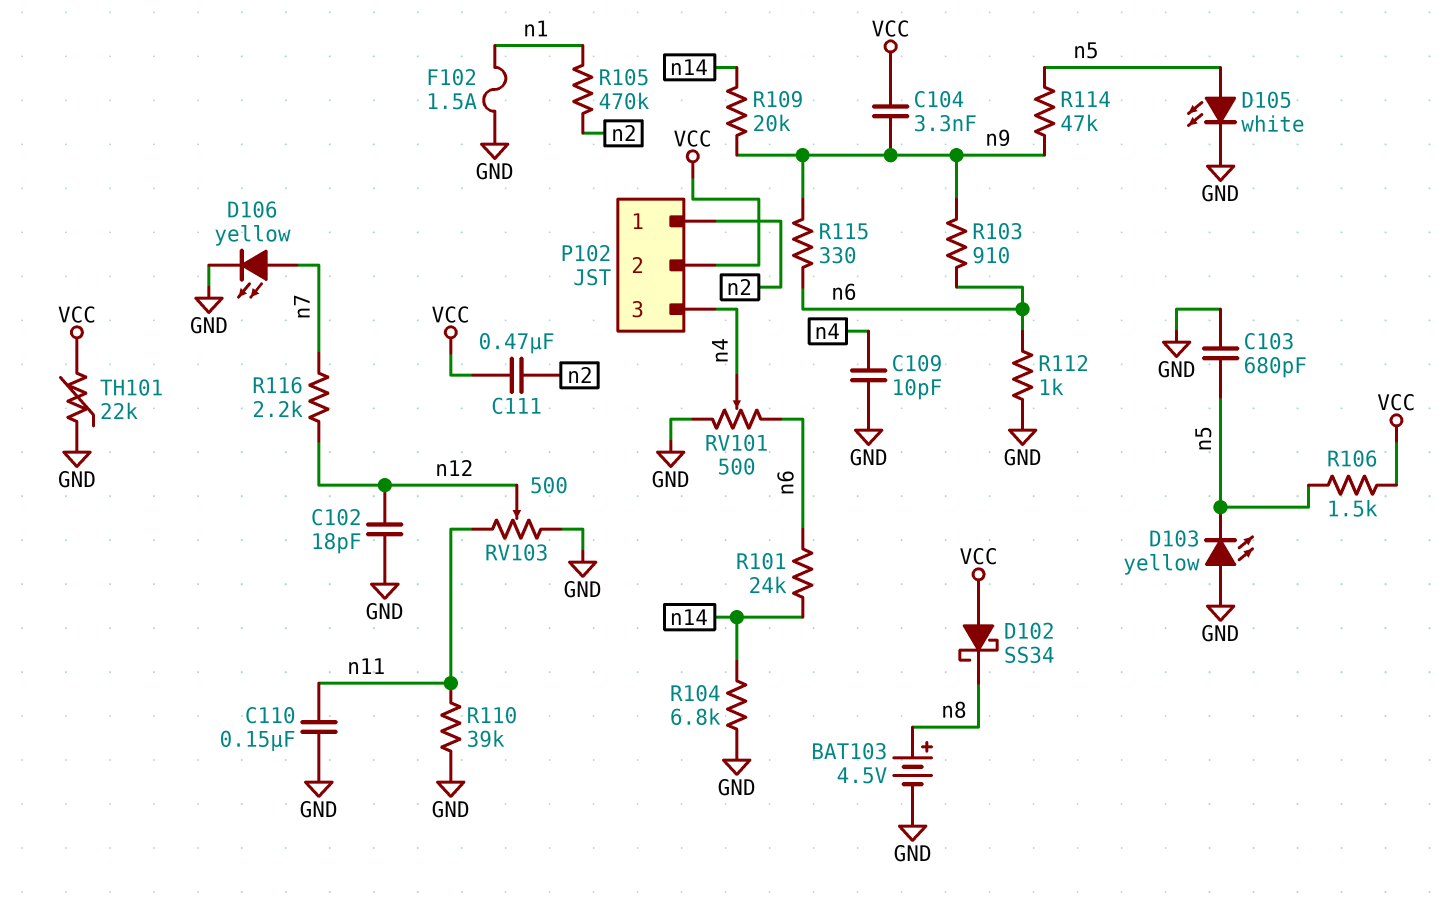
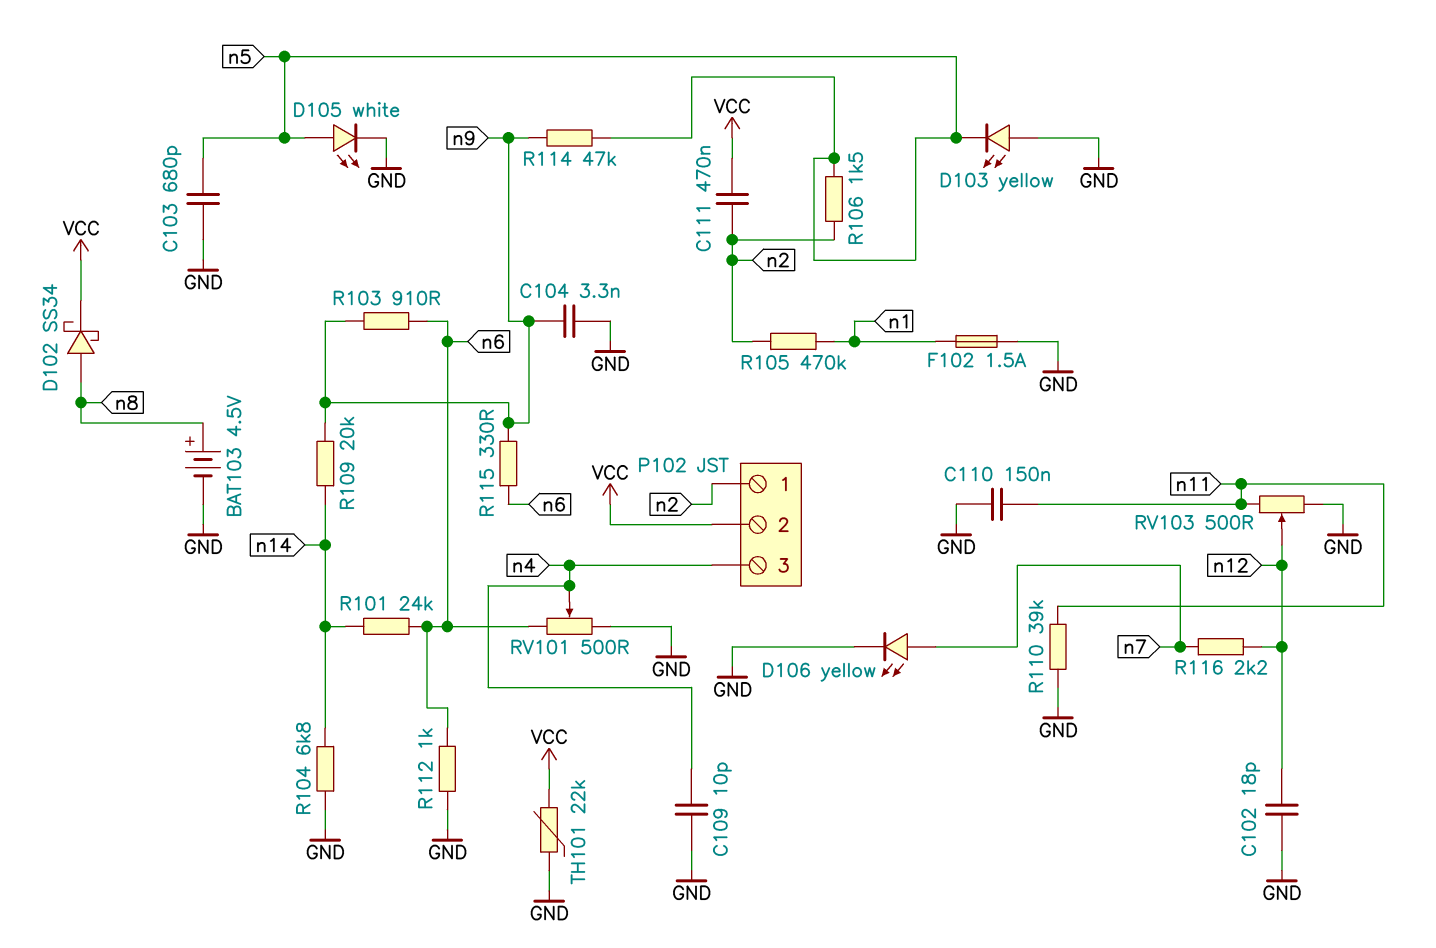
C104: 3.3nF (VCC, n9) -> 3.3nF (GND, n9)
D102: schottky SS34 (A VCC, K n8) -> schottky SS34 (A n8, K VCC)
R106: 1.5k (VCC, n5) -> 1.5k (n2, n5)

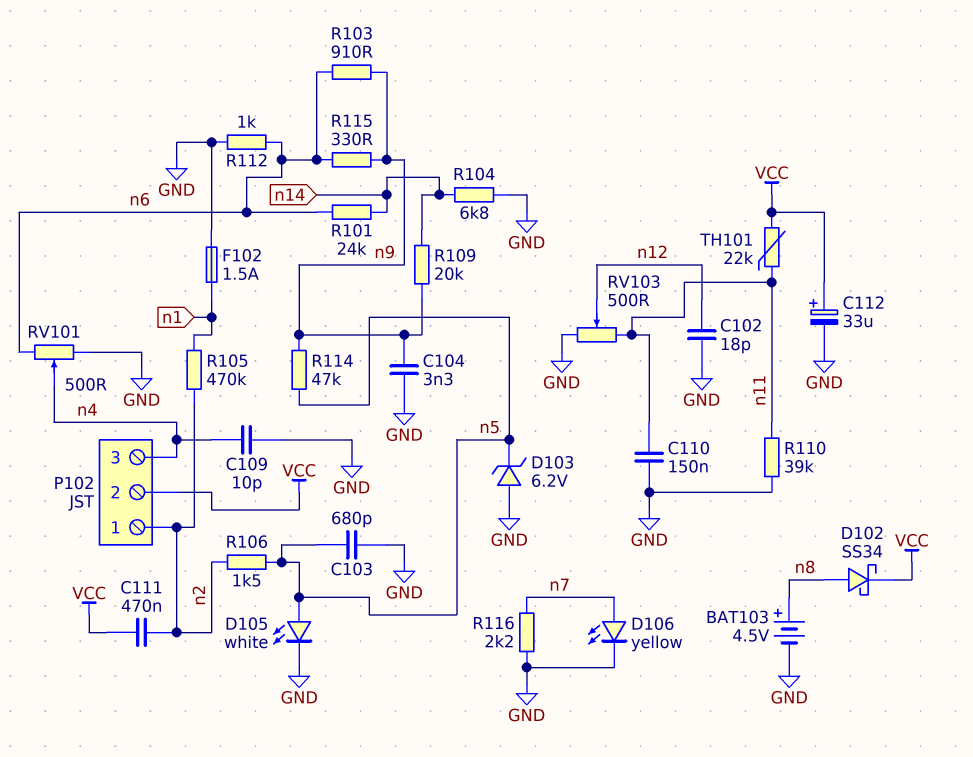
C112: none -> 33uF (plus VCC, minus GND)
D103: LED yellow (A GND, K n5) -> zener 6.2V (A GND, K n5)
R116: 2.2k (n7, n12) -> 2.2k (GND, n7)
TH101: 22k (GND, VCC) -> 22k (VCC, n11)

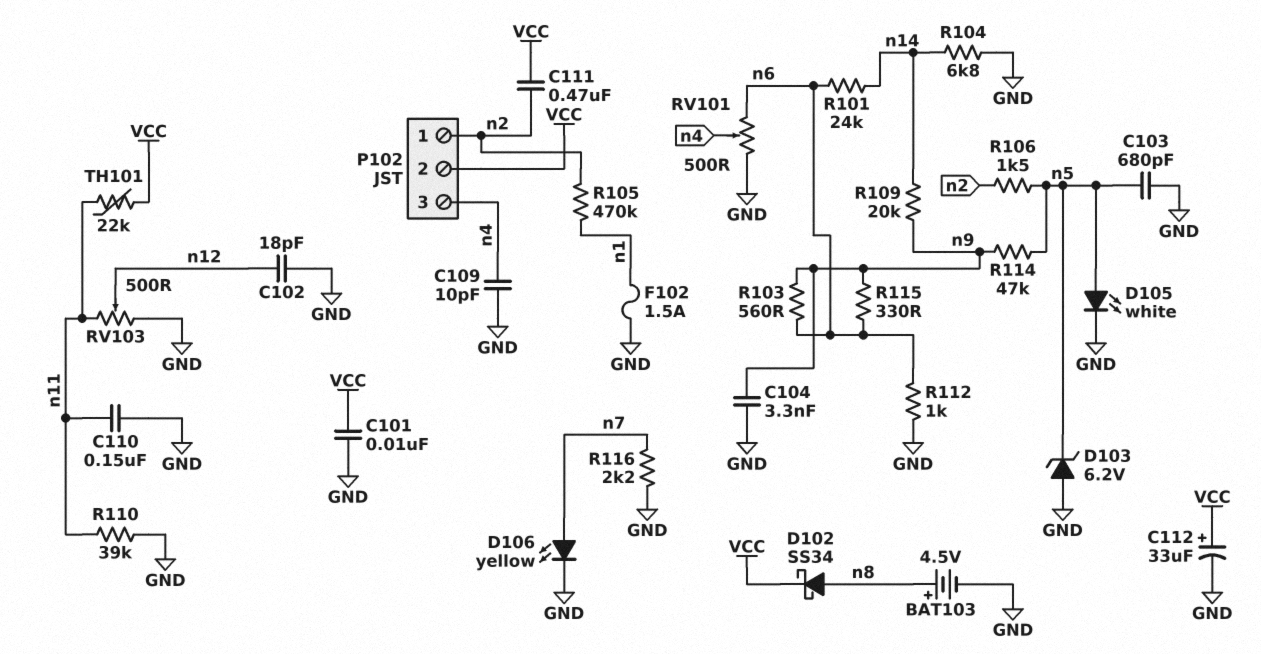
C101: none -> 10nF (GND, VCC)
R103: 910 (n6, n9) -> 560 (n6, n9)

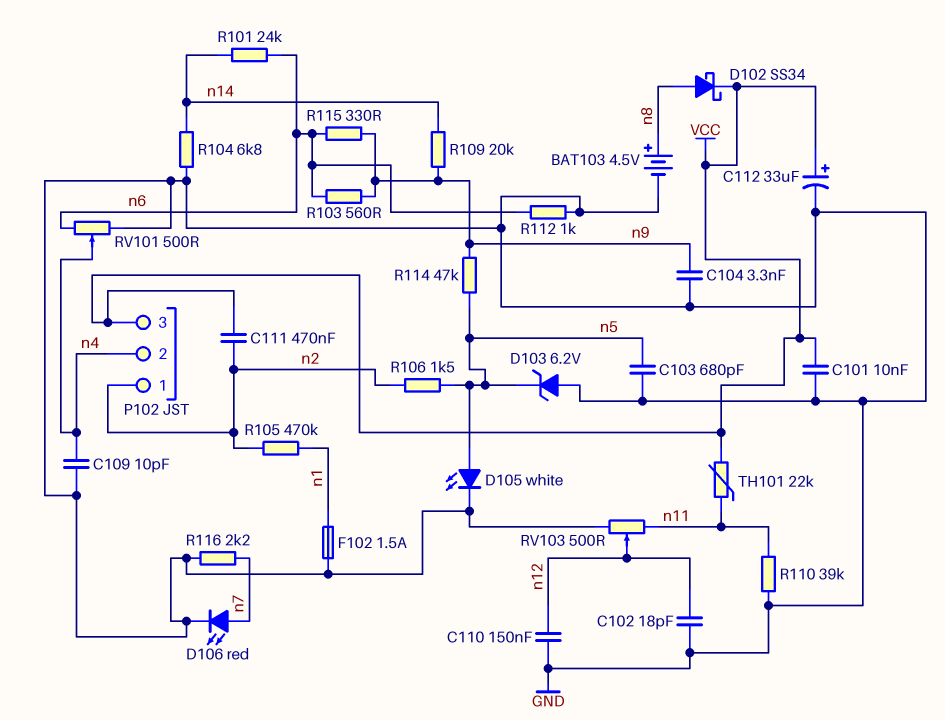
C110: 150nF (GND, n11) -> 150nF (GND, n12)
D106: LED yellow (A n7, K GND) -> LED red (A n7, K GND)
P102 pin 2: VCC -> n4
P102 pin 3: n4 -> VCC

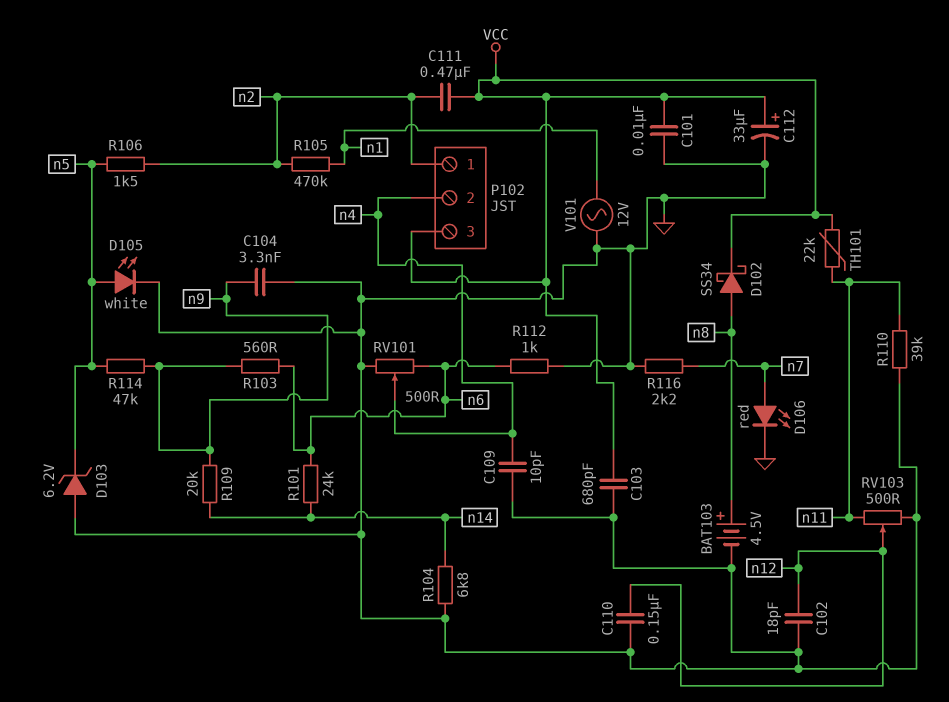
C103: 680pF (GND, n5) -> 680pF (GND, VCC)
F102: 1.5A (GND, n1) -> none
R115: 330 (n6, n9) -> none
V101: none -> AC 12V (GND, n1)

